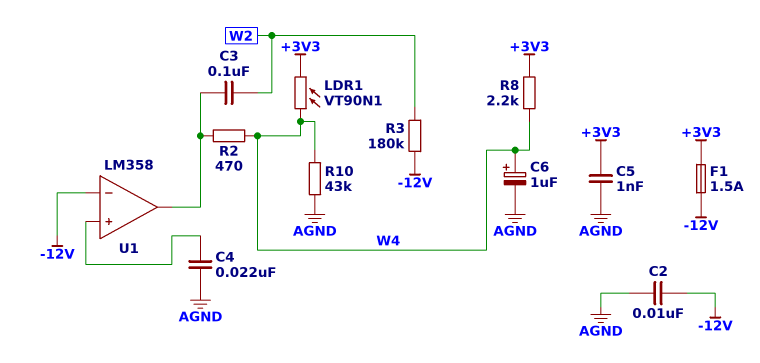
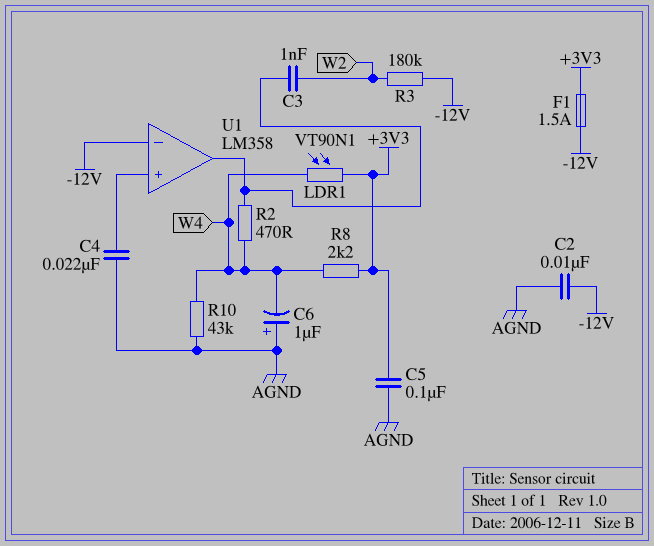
C3: 100nF (U1/out, W2) -> 1nF (U1/out, W2)
C5: 1nF (+3V3, AGND) -> 100nF (+3V3, AGND)
C6: 1uF (plus W4, minus AGND) -> 1uF (plus AGND, minus W4)

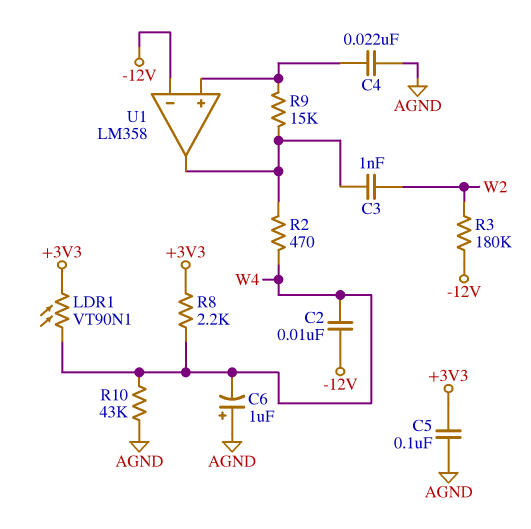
C2: 10nF (-12V, AGND) -> 10nF (-12V, W4)
F1: 1.5A (+3V3, -12V) -> none
R9: none -> 15k (U1/in+, U1/out)

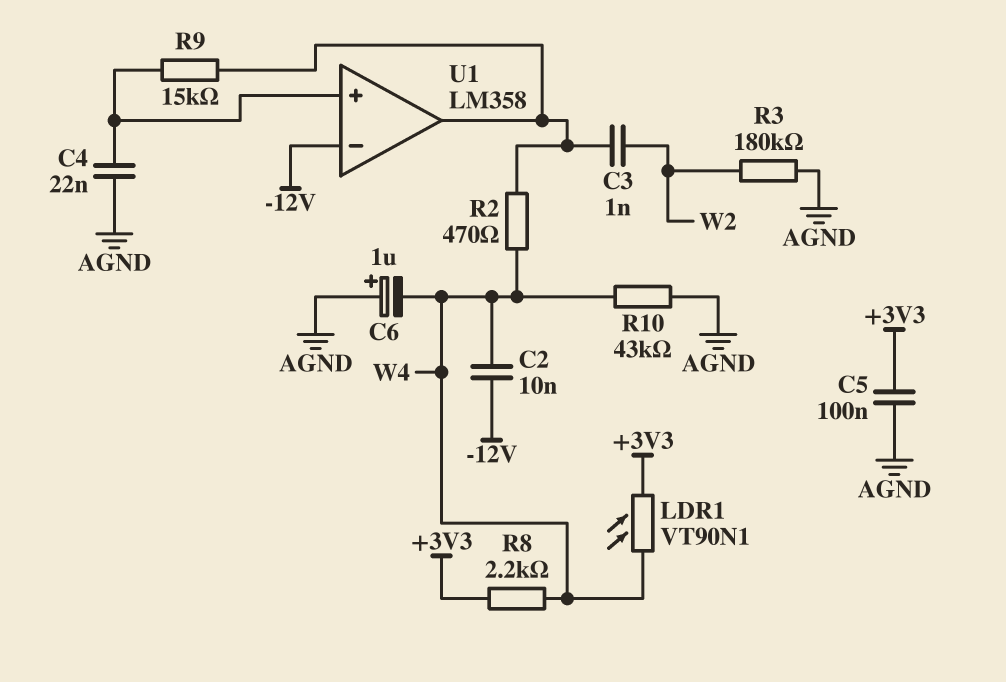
R3: 180k (-12V, W2) -> 180k (AGND, W2)

